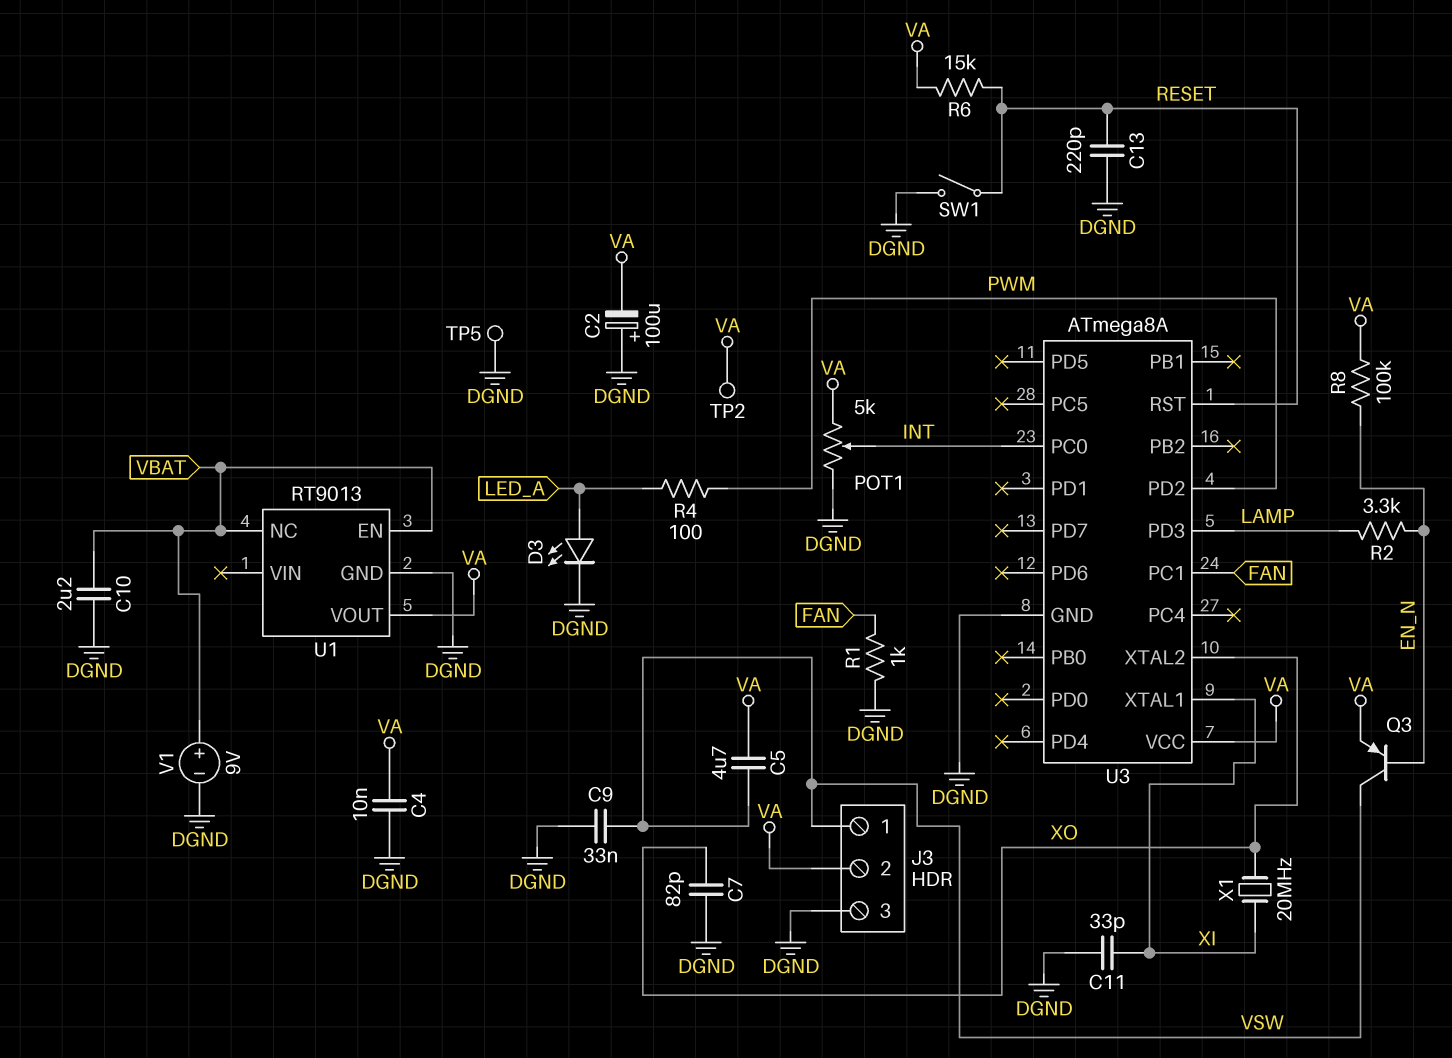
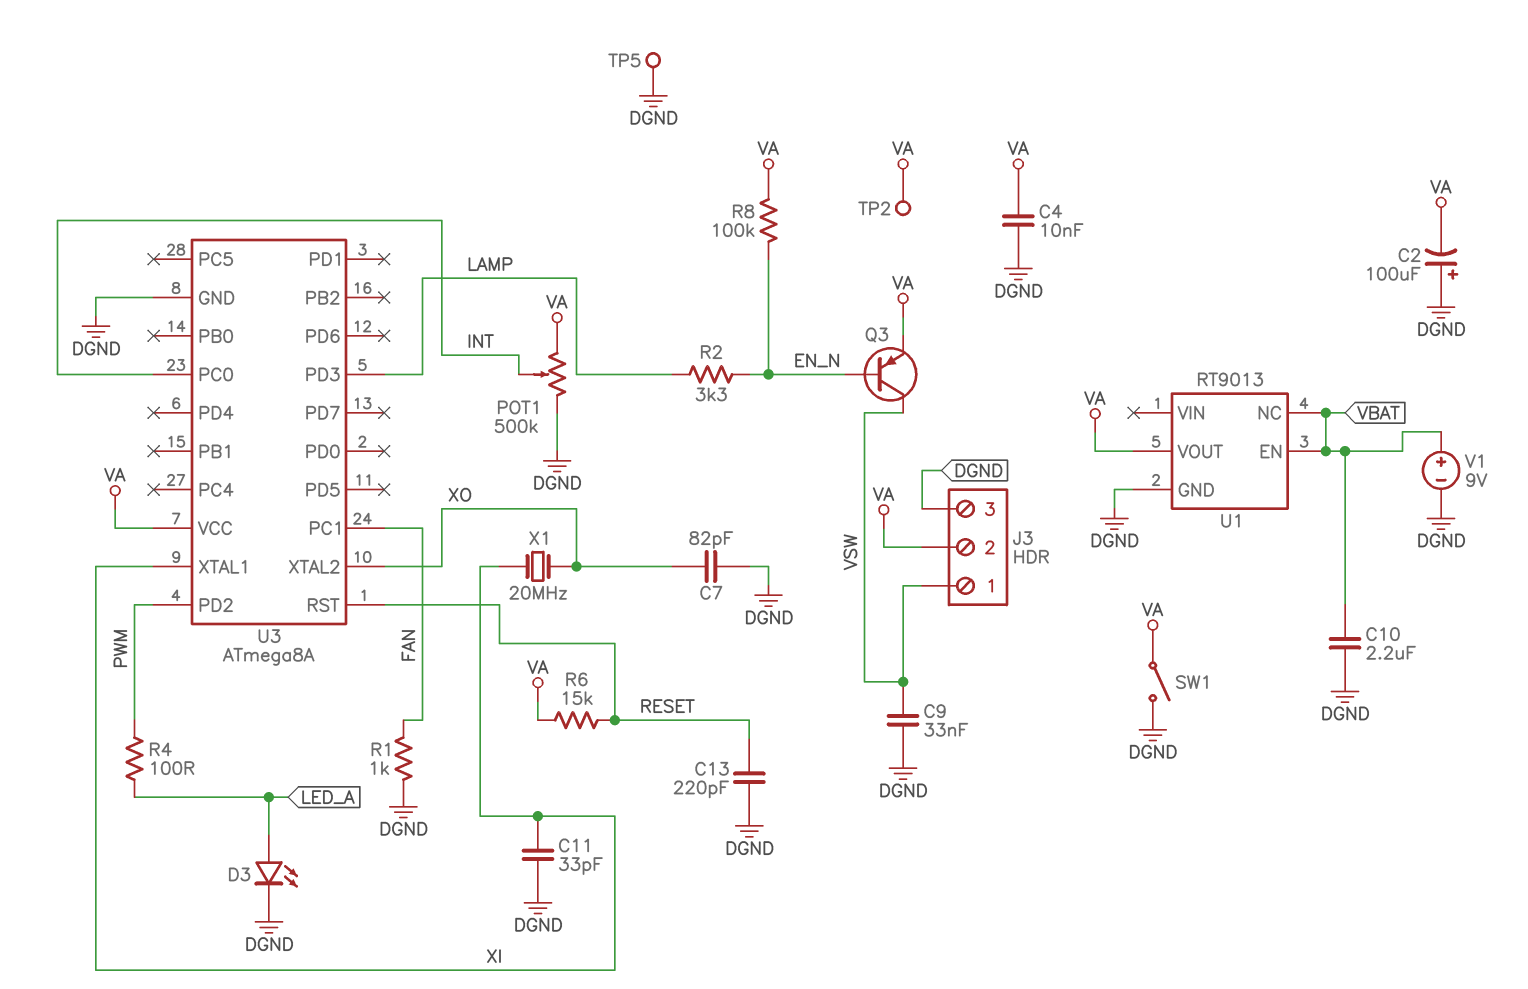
C5: 4.7uF (VA, VSW) -> none
POT1: 5k (DGND, VA, wiper INT) -> 500k (DGND, VA, wiper INT)
SW1: switch (DGND, RESET) -> switch (DGND, VA)

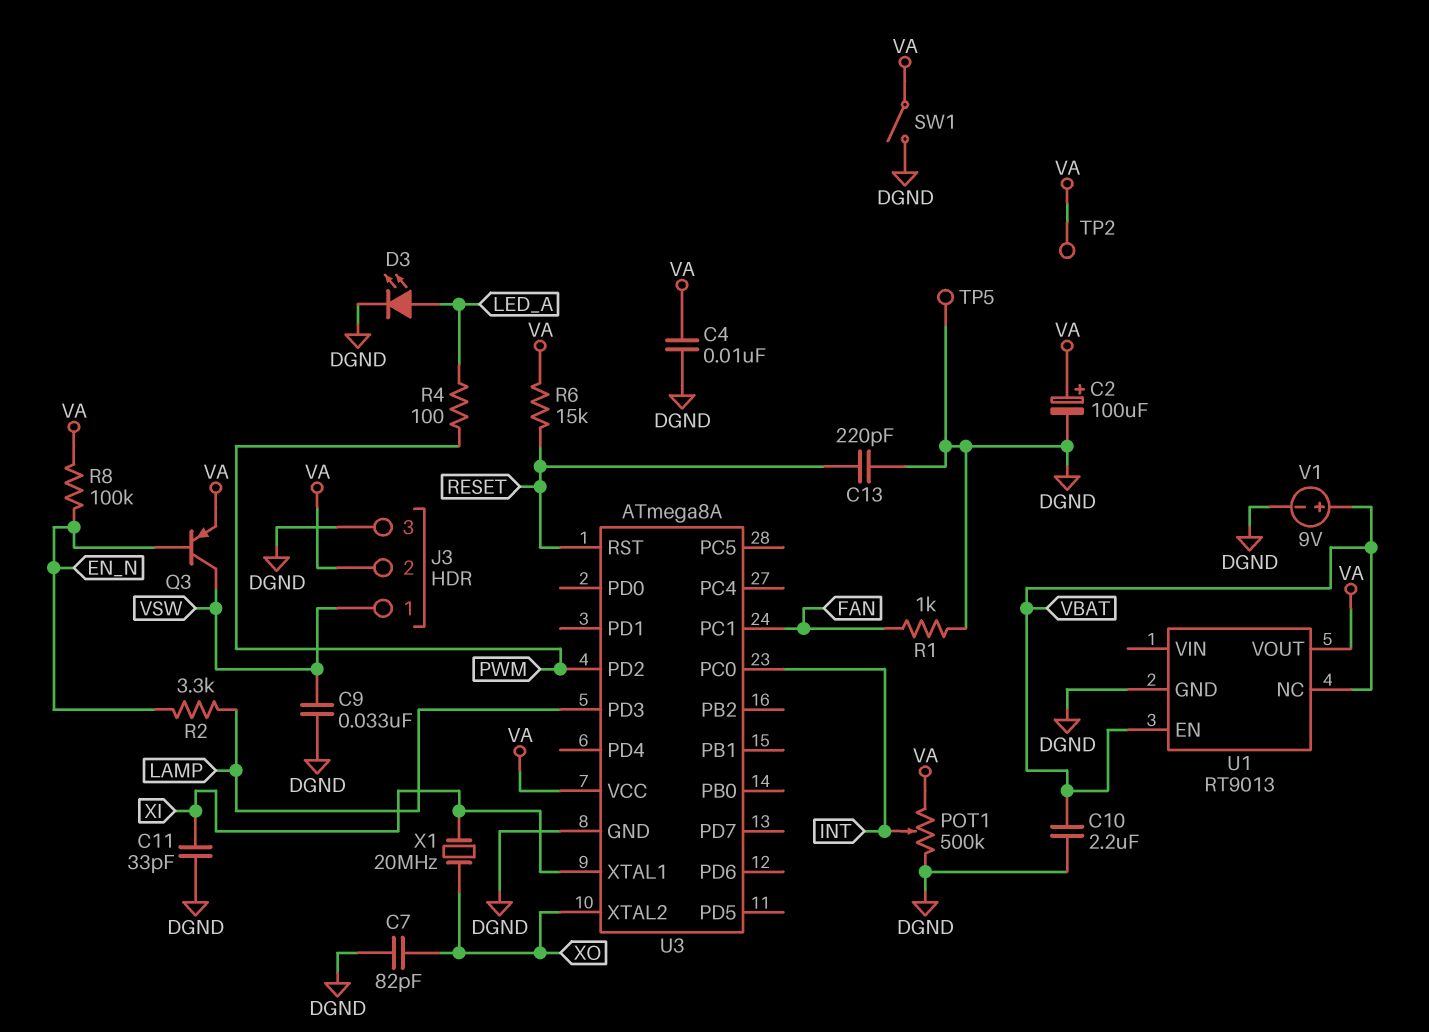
C2: 100uF (plus DGND, minus VA) -> 100uF (plus VA, minus DGND)

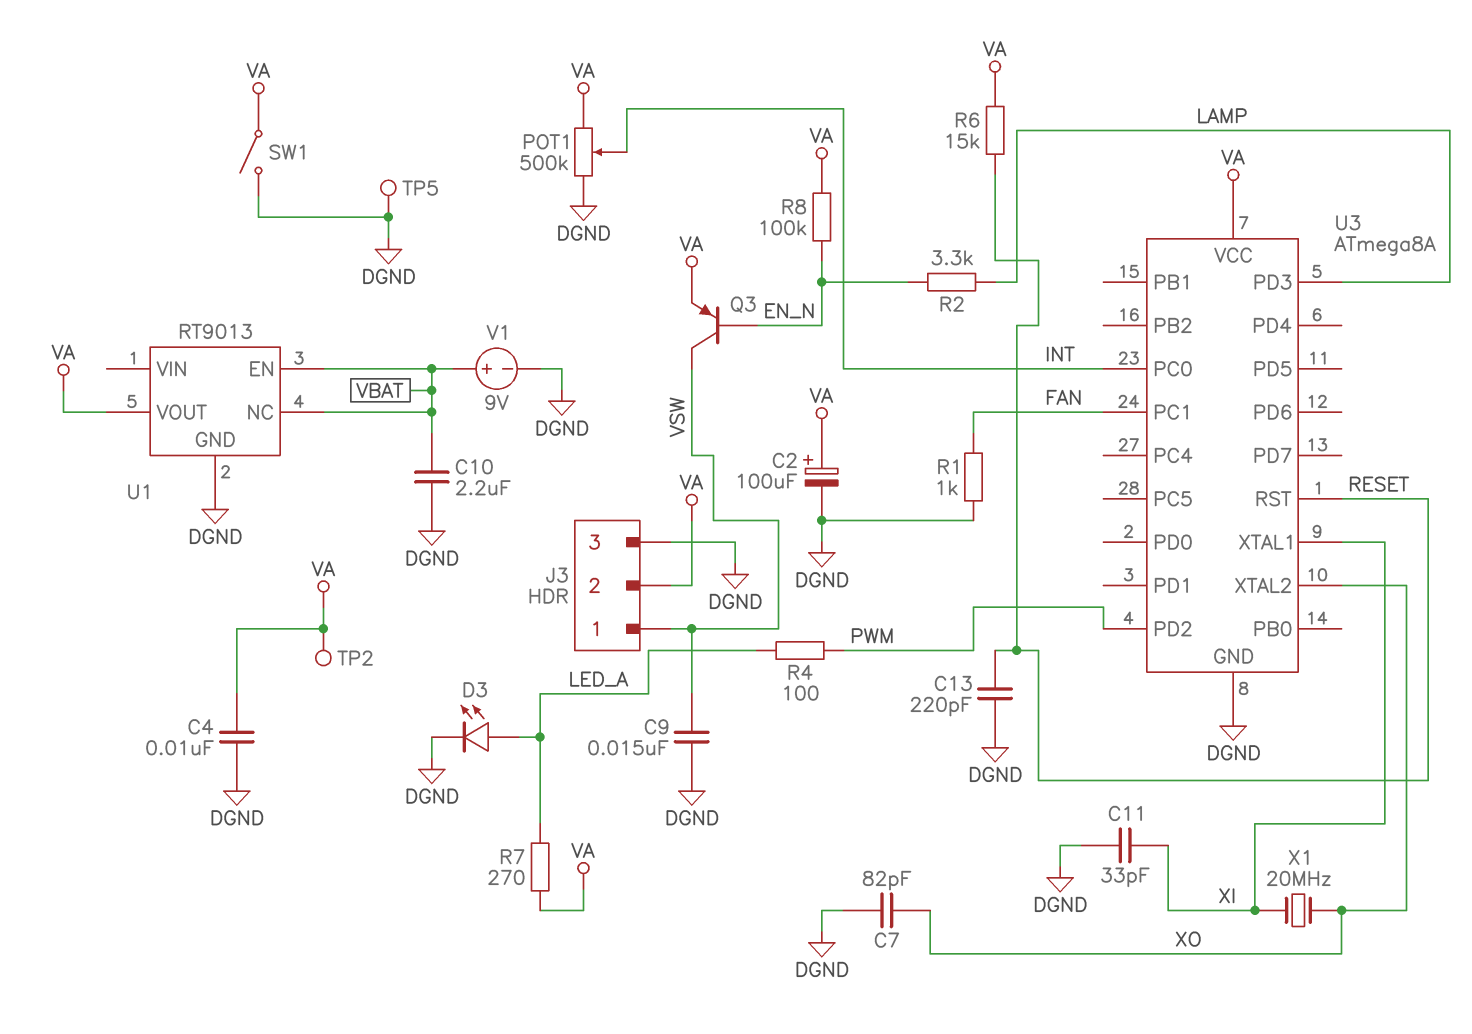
C9: 33nF (DGND, VSW) -> 15nF (DGND, VSW)
R7: none -> 270 (LED_A, VA)

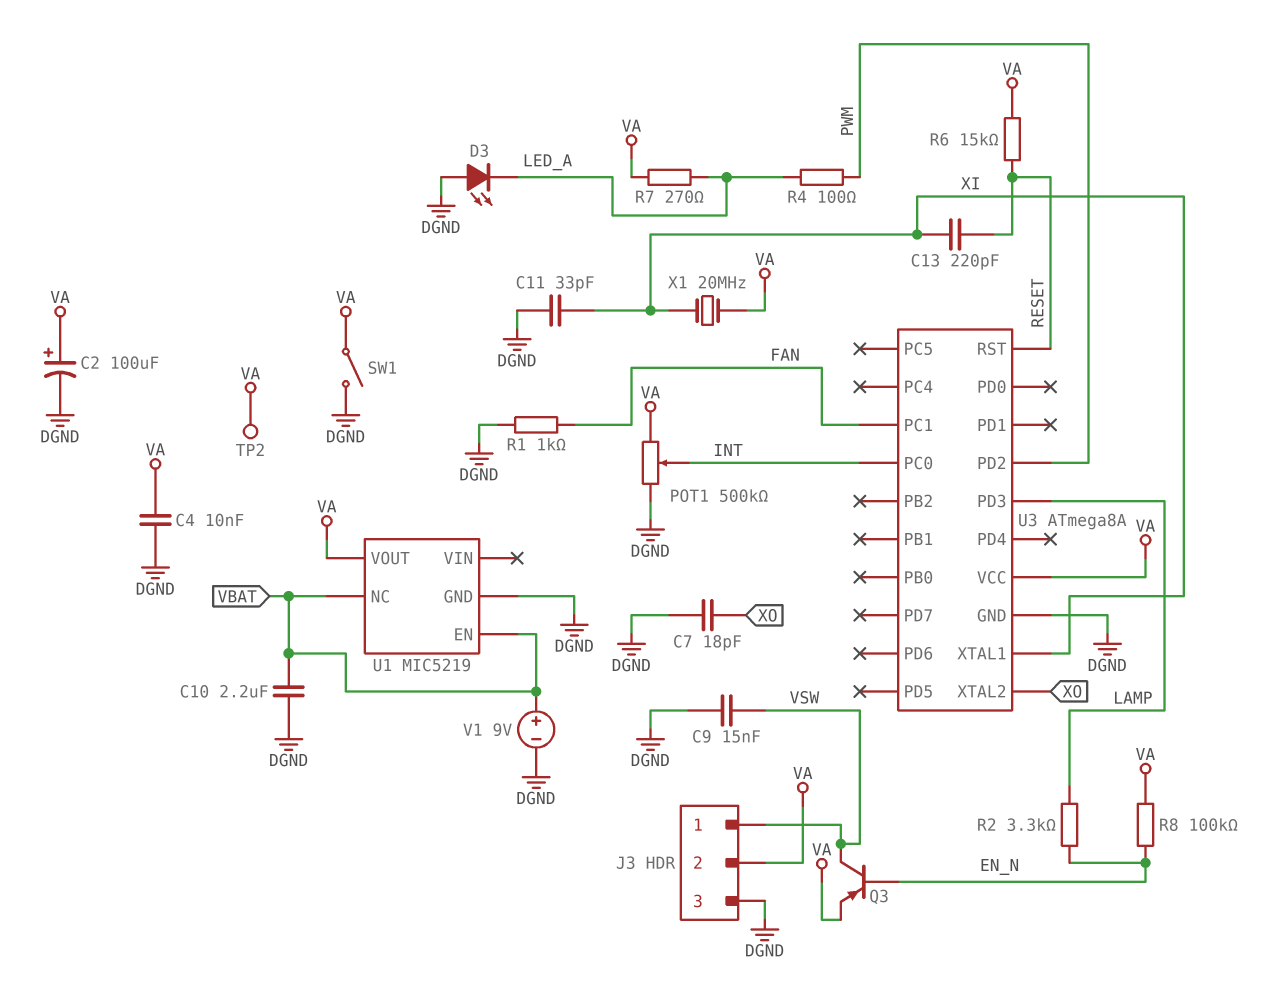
C7: 82pF (DGND, XO) -> 18pF (DGND, XO)
C13: 220pF (DGND, RESET) -> 220pF (RESET, XI)
D3: LED (A LED_A, K DGND) -> LED (A DGND, K LED_A)
TP5: test point (DGND) -> none
U1: RT9013 -> MIC5219
X1: 20MHz (XI, XO) -> 20MHz (VA, XI)

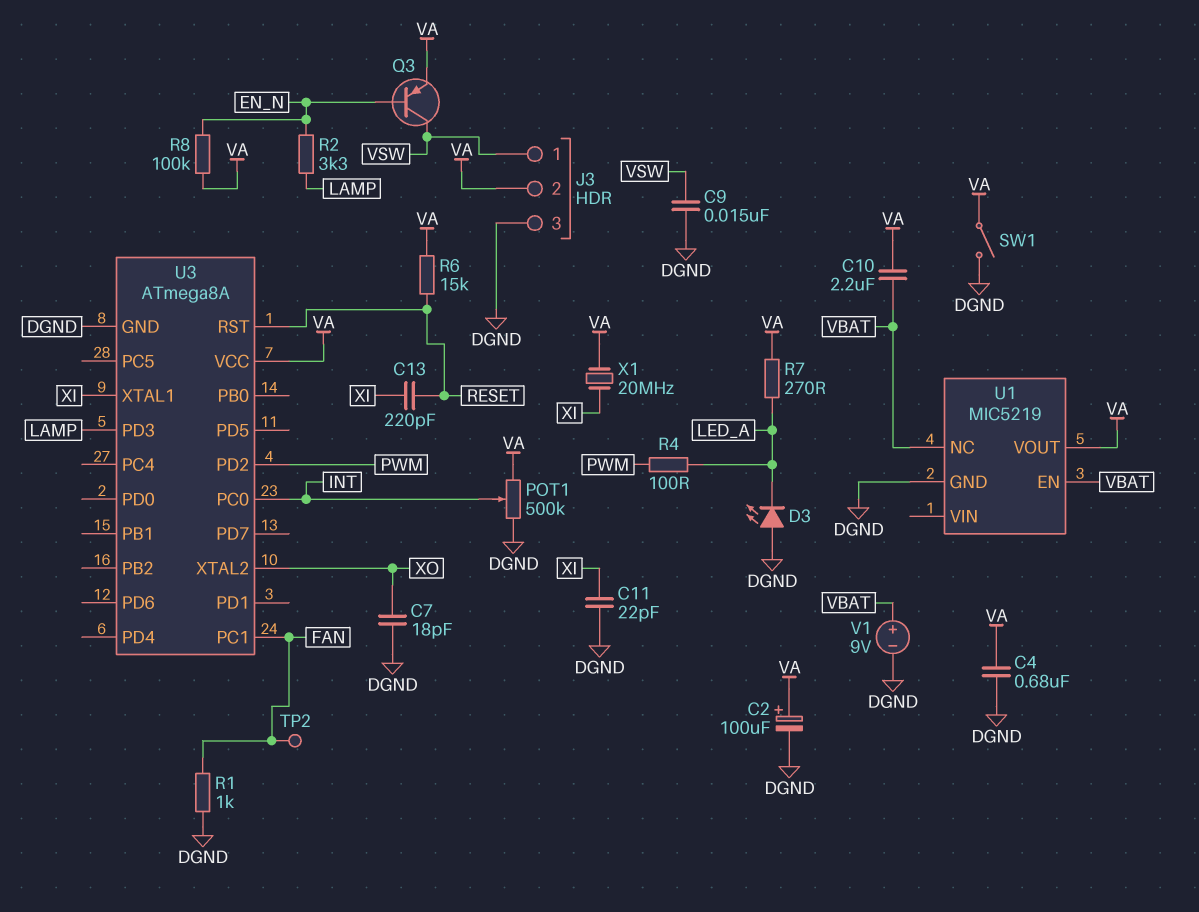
C4: 10nF (DGND, VA) -> 680nF (DGND, VA)
C10: 2.2uF (DGND, VBAT) -> 2.2uF (VA, VBAT)
C11: 33pF (DGND, XI) -> 22pF (DGND, XI)
TP2: test point (VA) -> test point (FAN)

